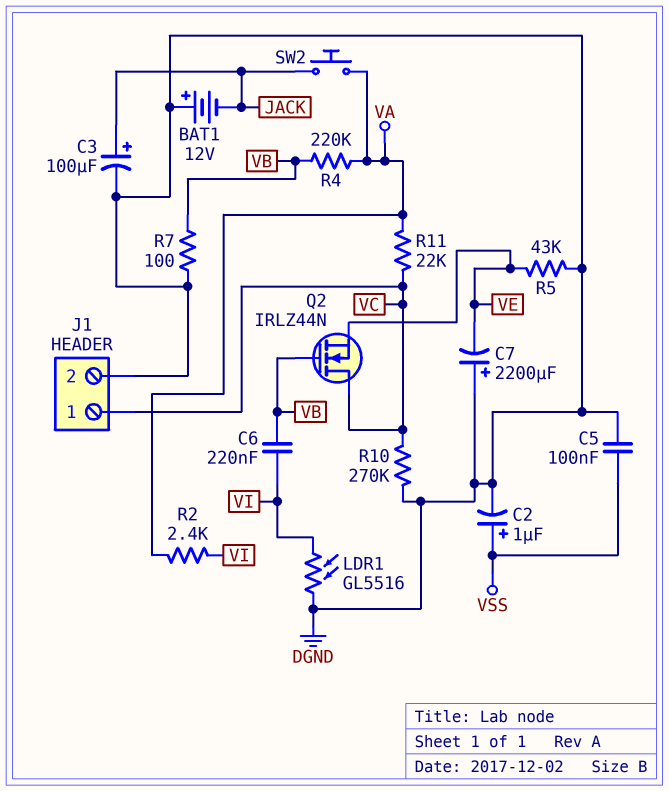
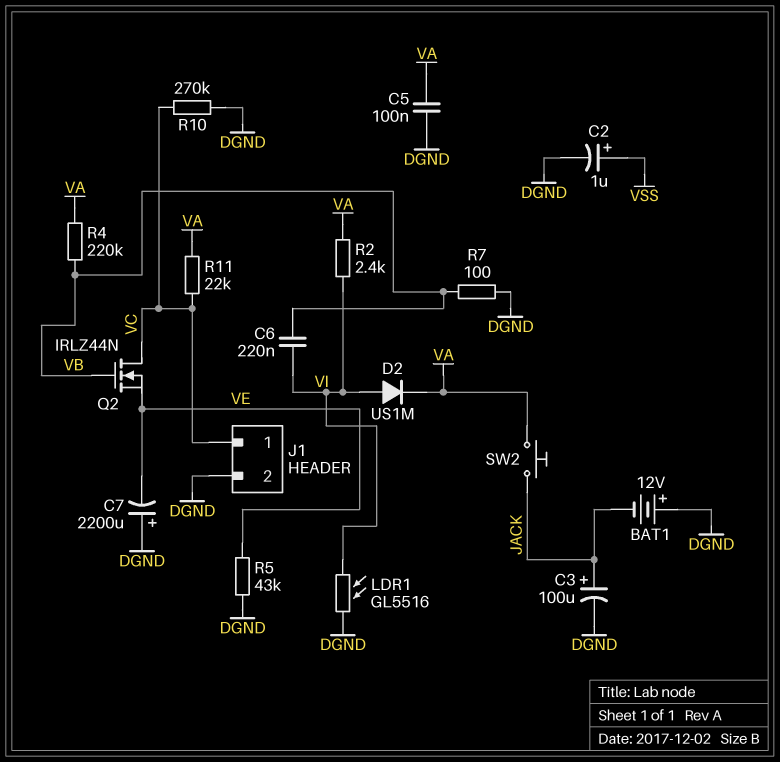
C5: 100nF (DGND, VSS) -> 100nF (DGND, VA)
D2: none -> diode US1M (A VI, K VA)

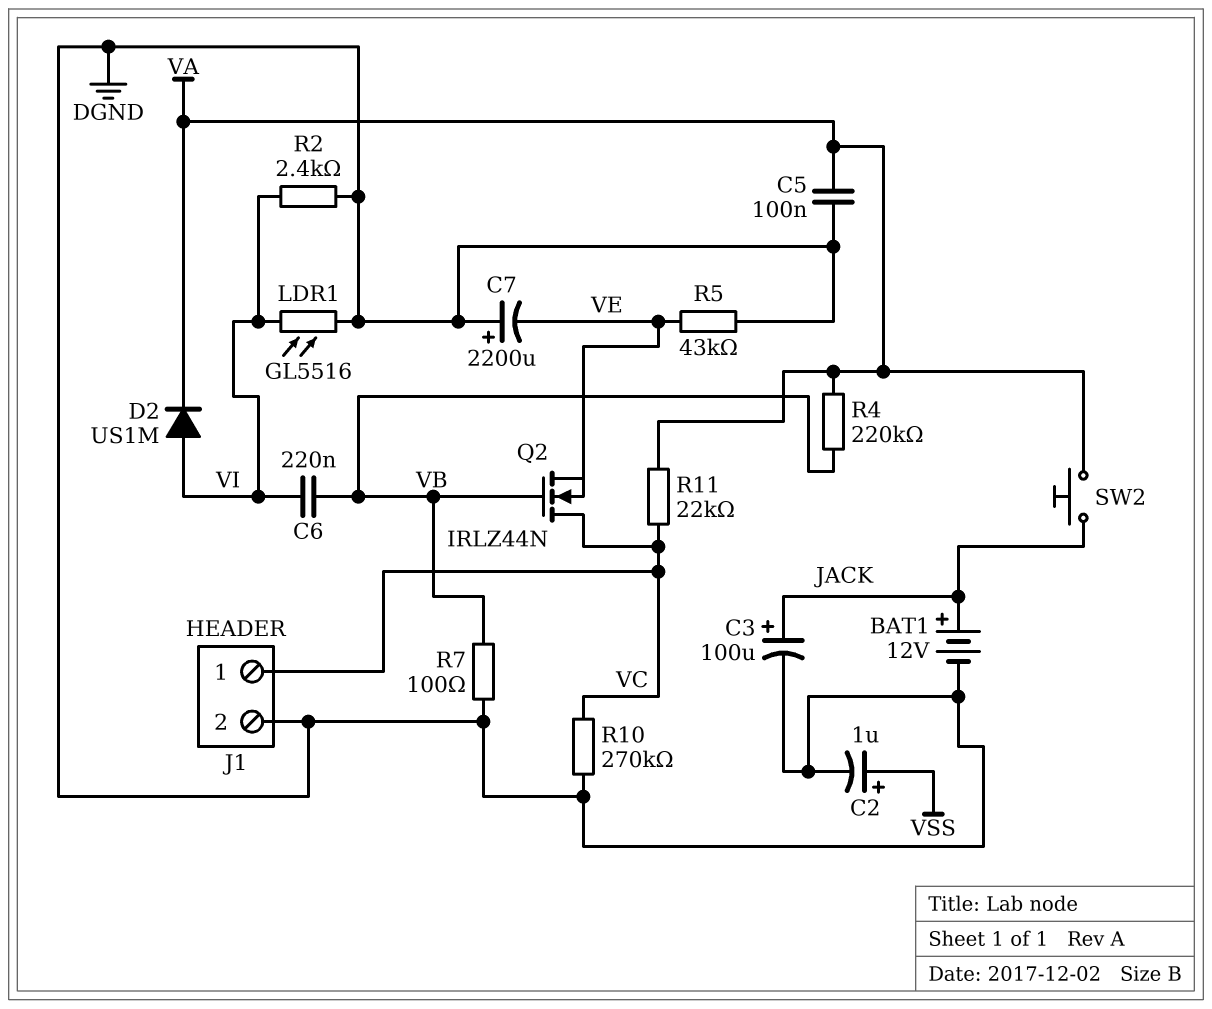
BAT1: 12V (plus DGND, minus JACK) -> 12V (plus JACK, minus DGND)
R2: 2.4k (VA, VI) -> 2.4k (DGND, VI)

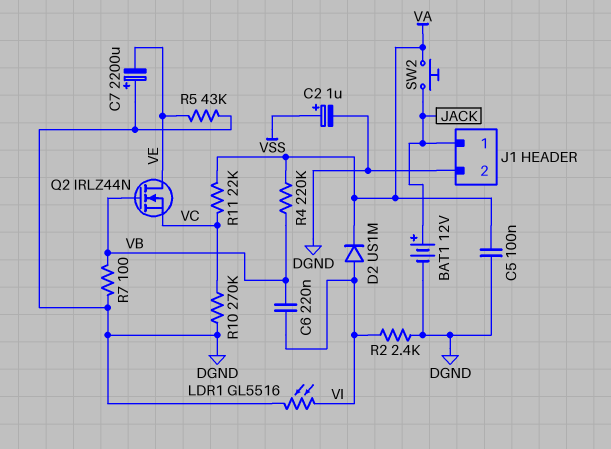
C3: 100uF (plus JACK, minus DGND) -> none
J1 pin 1: VC -> JACK
Q2: NMOS IRLZ44N (G VB, D VC, S VE) -> NMOS IRLZ44N (G VB, D VE, S VC)

